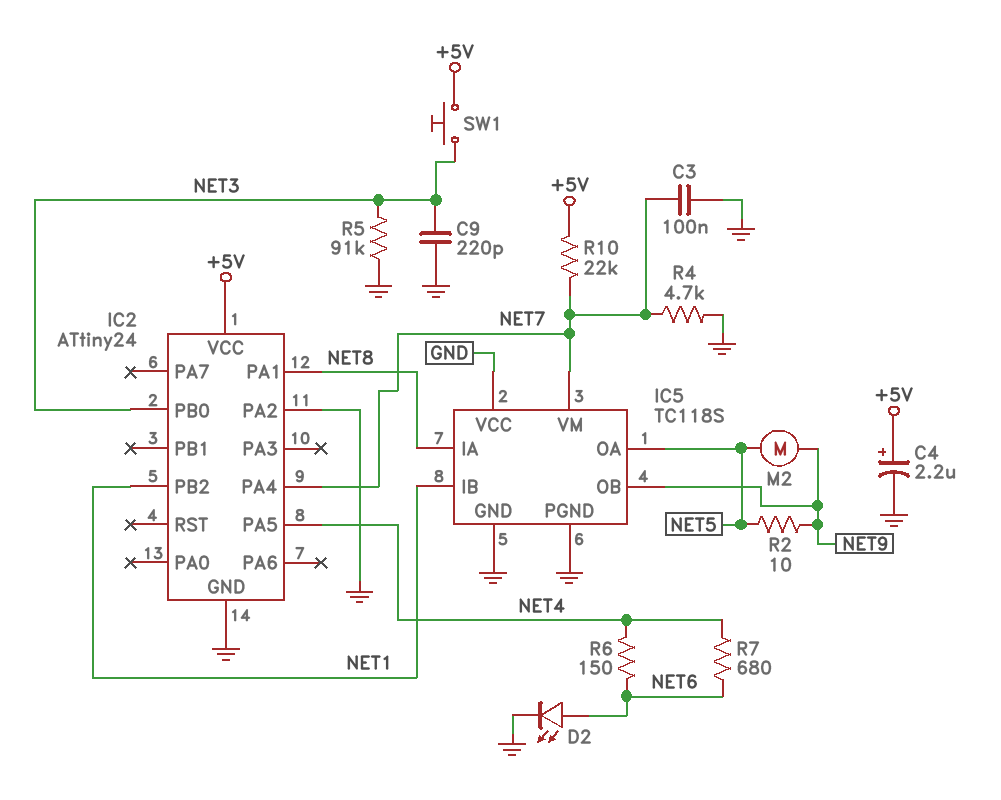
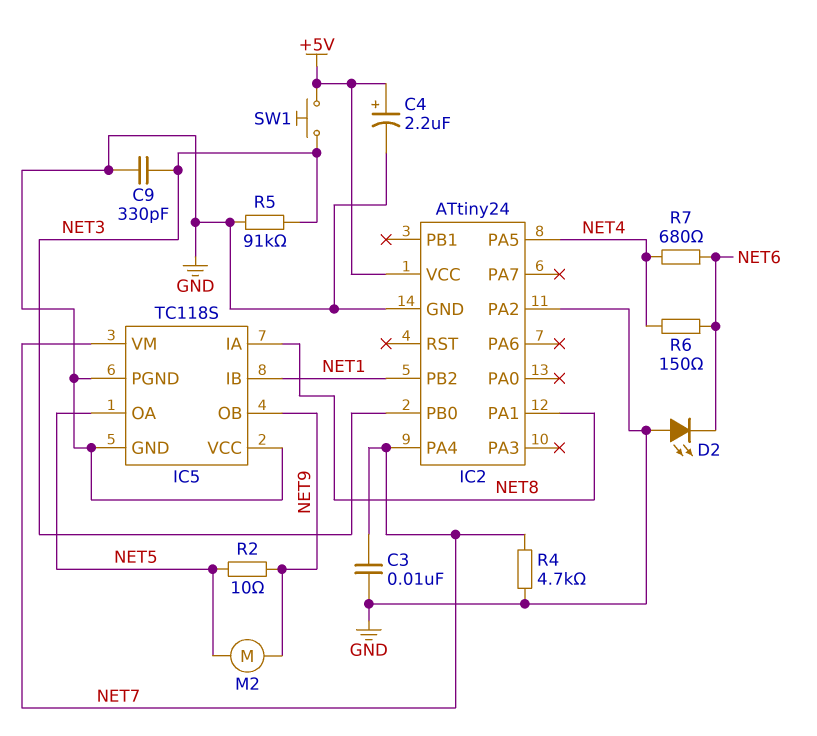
C3: 100nF (GND, NET7) -> 10nF (GND, NET7)
C9: 220pF (GND, NET3) -> 330pF (GND, NET3)
D2: LED (A NET6, K GND) -> LED (A GND, K NET6)
R10: 22k (+5V, NET7) -> none

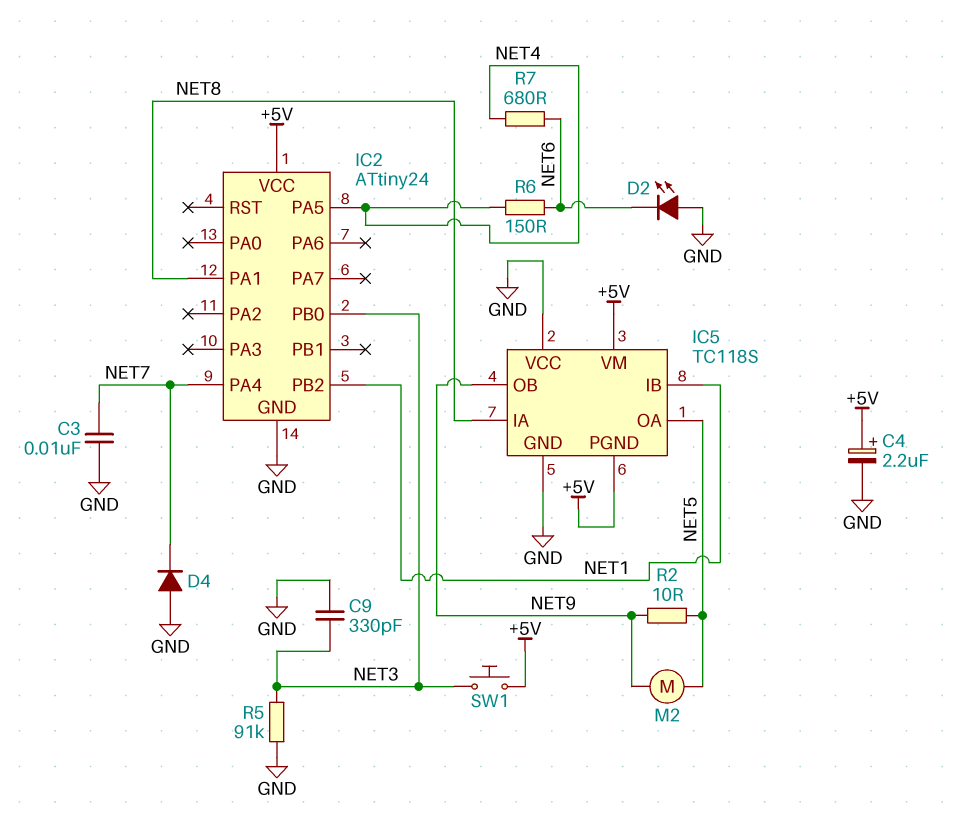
D4: none -> diode (A GND, K NET7)
IC2 pin PA2: GND -> none
IC5 pin PGND: GND -> +5V
IC5 pin VM: NET7 -> +5V
R4: 4.7k (GND, NET7) -> none

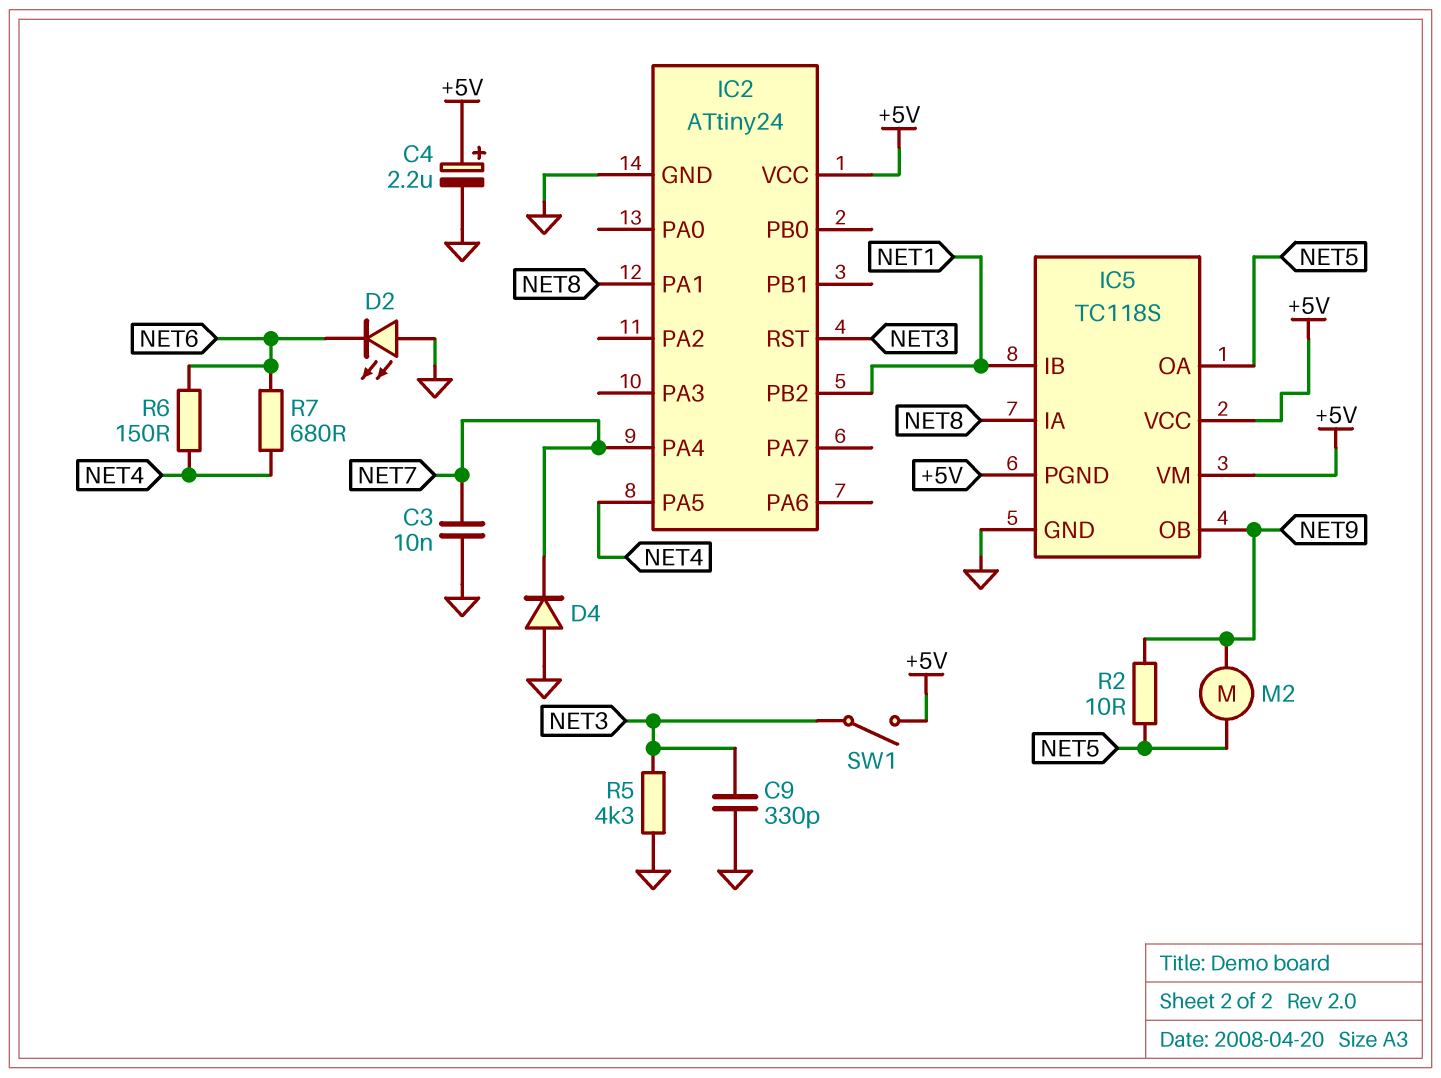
IC2 pin PB0: NET3 -> none
IC2 pin RST: none -> NET3
IC5 pin VCC: GND -> +5V
R5: 91k (GND, NET3) -> 4.3k (GND, NET3)
SW1: button (+5V, NET3) -> switch (+5V, NET3)

